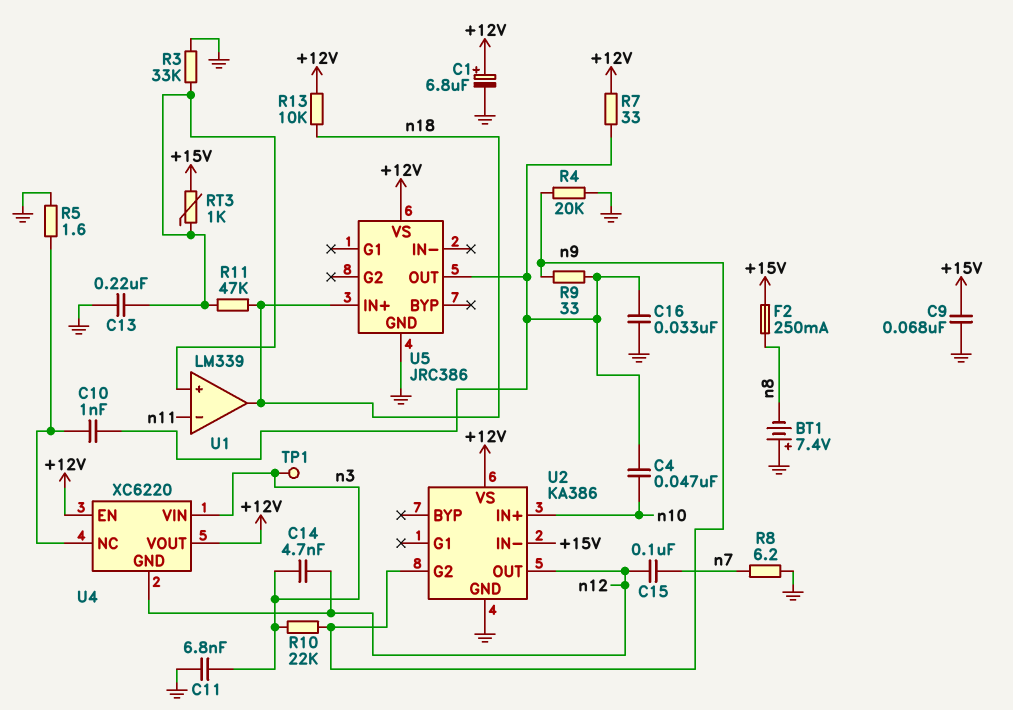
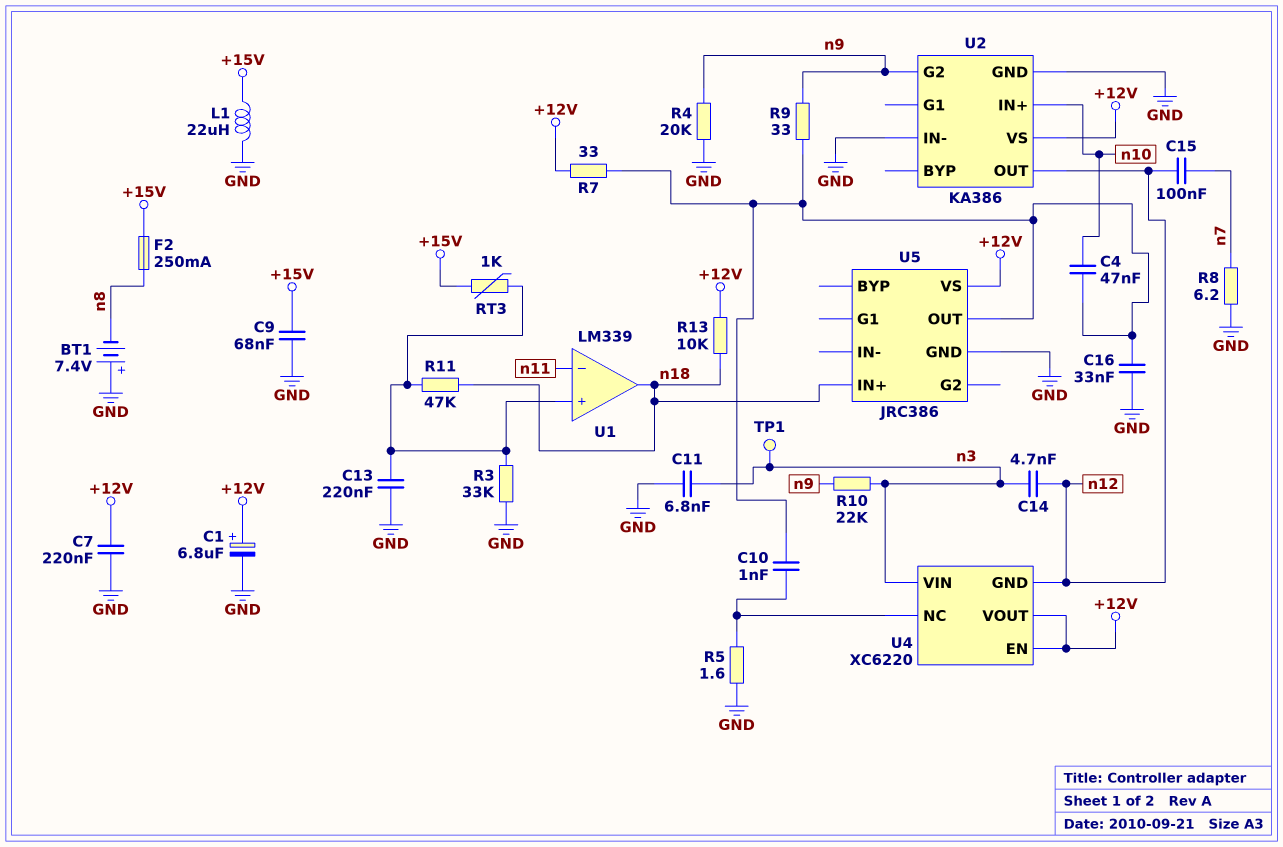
C7: none -> 220nF (+12V, GND)
L1: none -> 22uH (+15V, GND)
U2 pin IN-: +15V -> GND

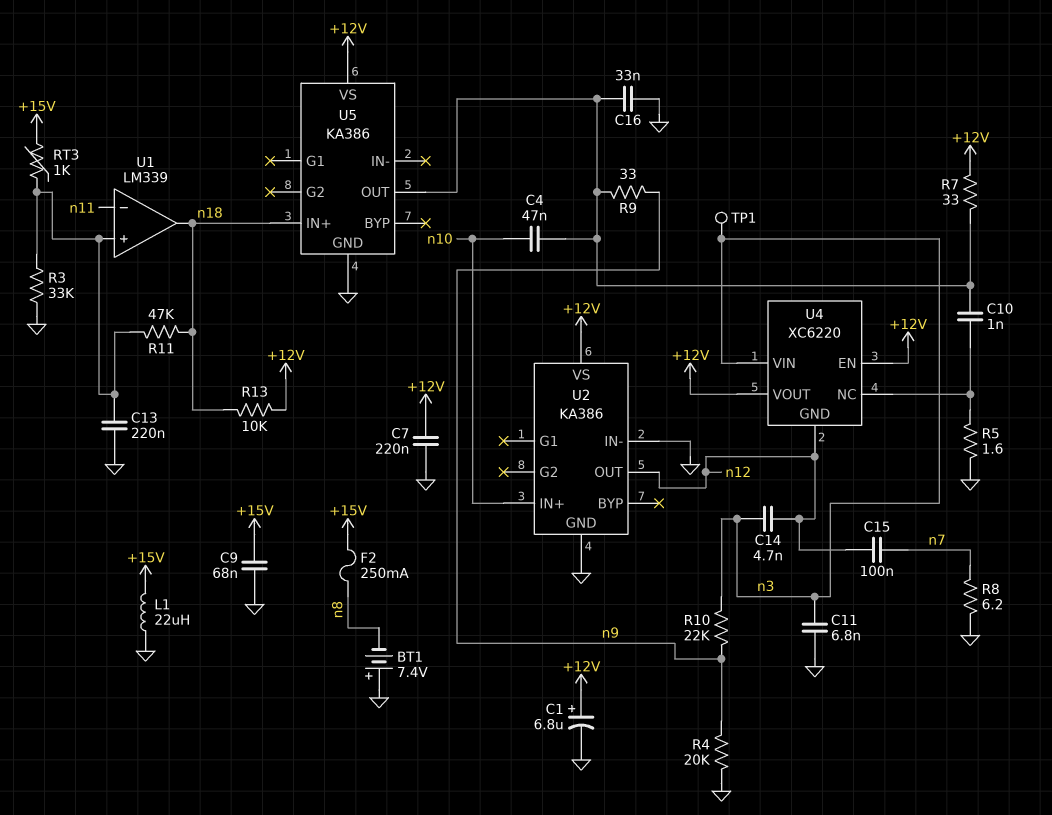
U2 pin G2: n9 -> none
U5: JRC386 -> KA386

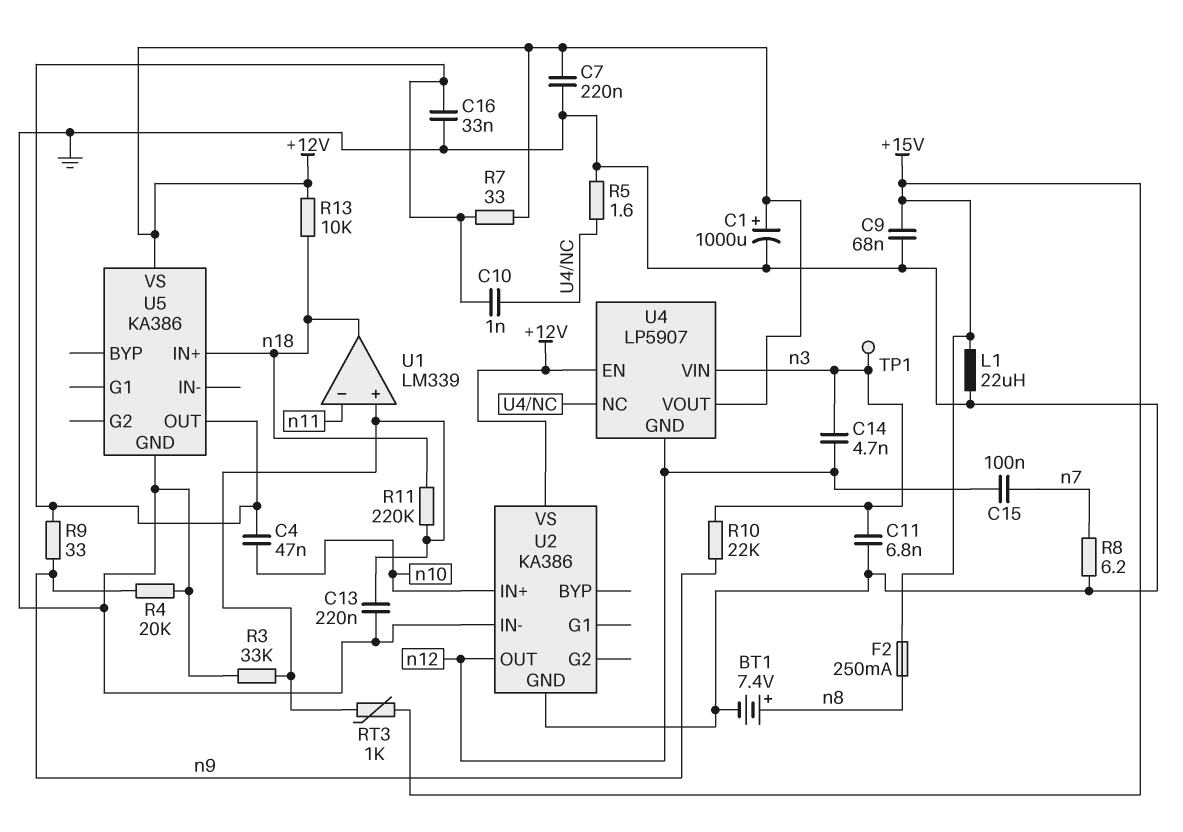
BT1: 7.4V (plus GND, minus n8) -> 7.4V (plus n8, minus GND)
C1: 6.8uF (plus +12V, minus GND) -> 1000uF (plus +12V, minus GND)
R11: 47k (U1/in+, n18) -> 220k (U1/in+, n18)
U4: XC6220 -> LP5907

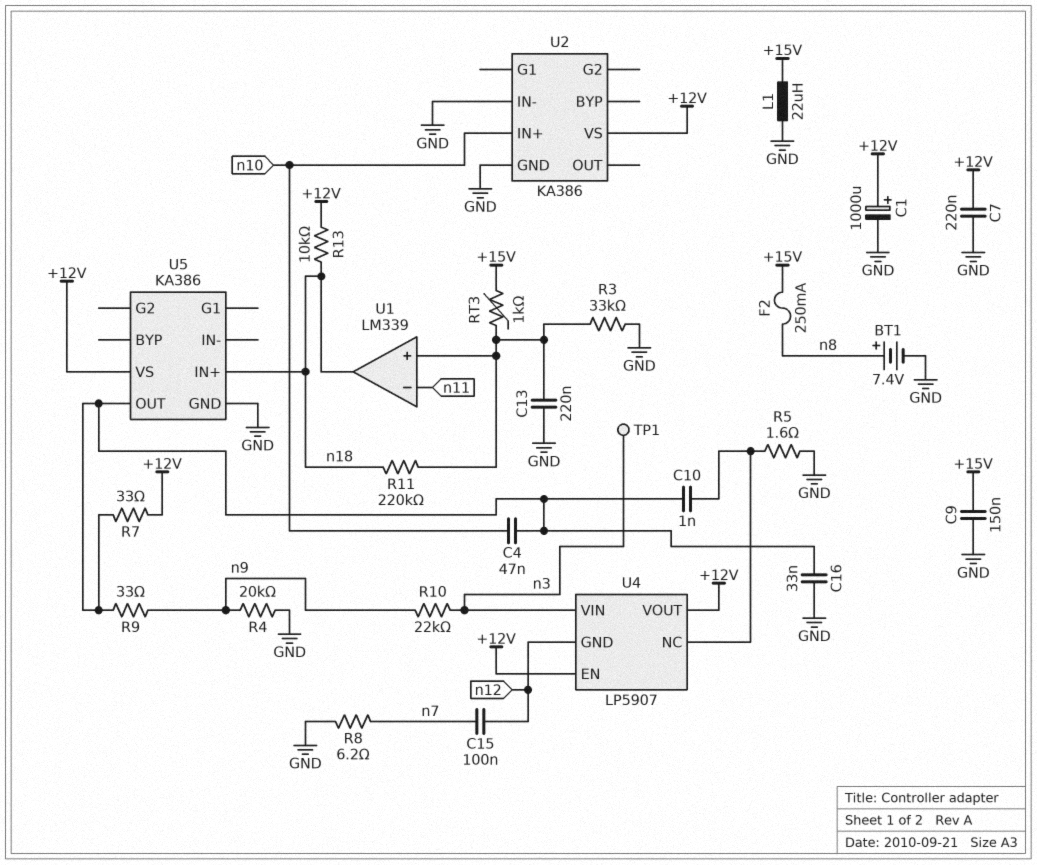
C9: 68nF (+15V, GND) -> 150nF (+15V, GND)
C11: 6.8nF (GND, n3) -> none
C14: 4.7nF (n3, n12) -> none
U2 pin OUT: n12 -> none

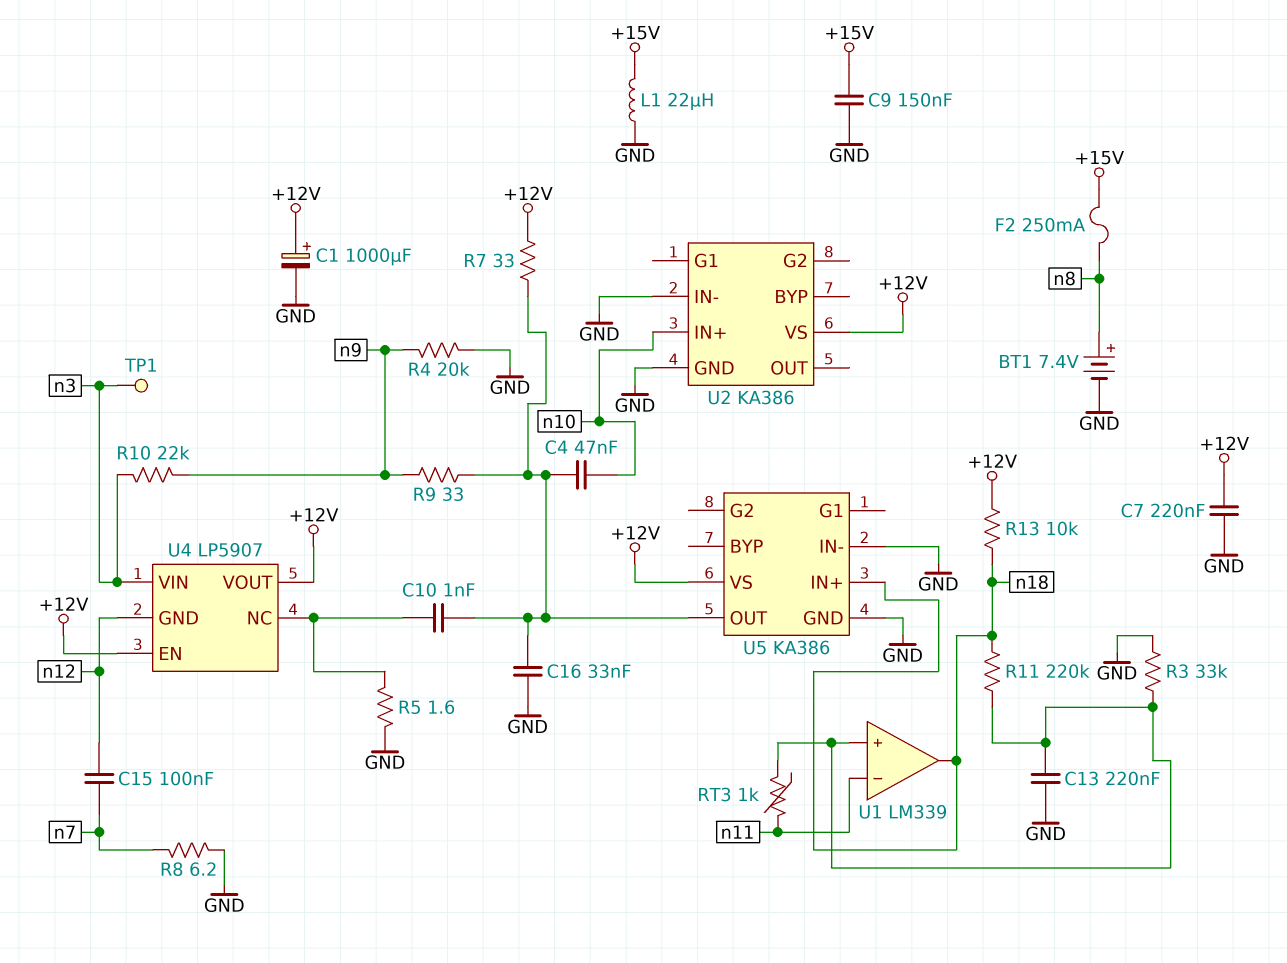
RT3: 1k (+15V, U1/in+) -> 1k (U1/in+, n11)
U5 pin IN-: none -> GND

